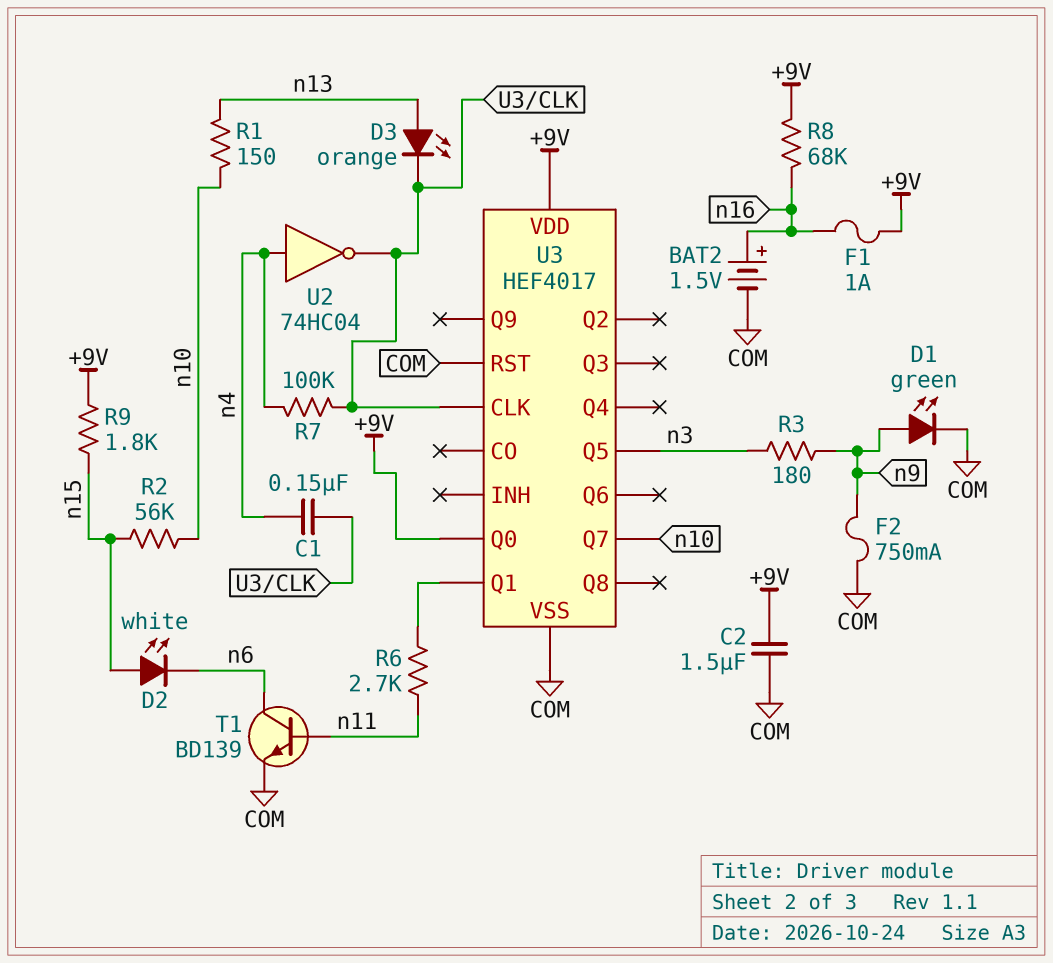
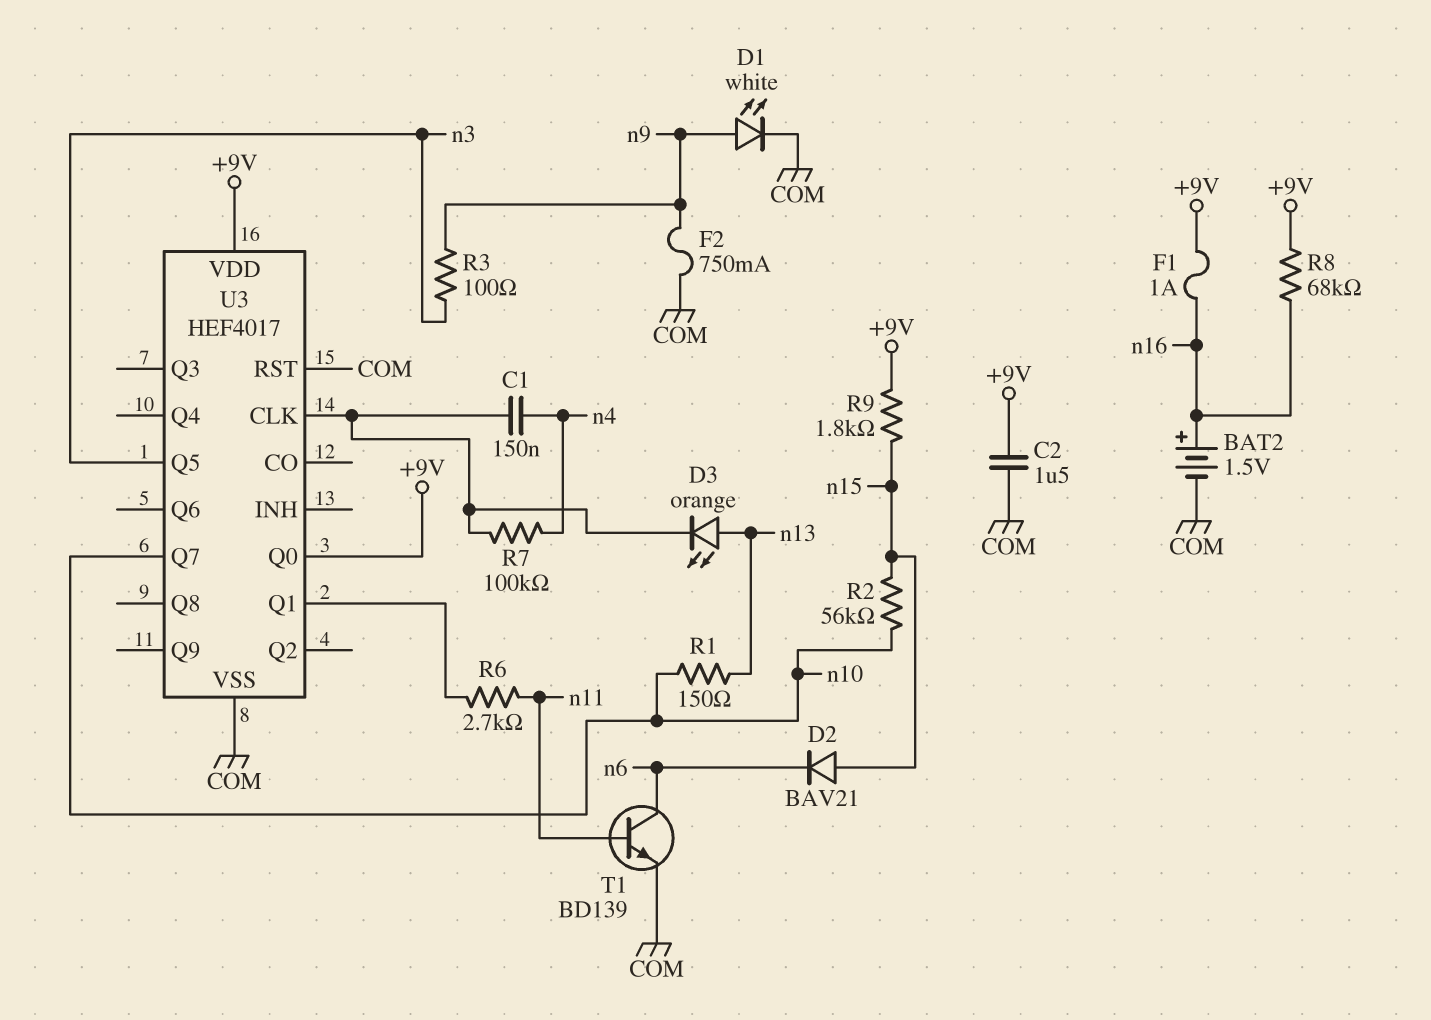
D1: LED green (A n9, K COM) -> LED white (A n9, K COM)
D2: LED white (A n15, K n6) -> diode BAV21 (A n15, K n6)
R3: 180 (n3, n9) -> 100 (n3, n9)
U2: NOT 74HC04 (in n4, out U3/CLK) -> none

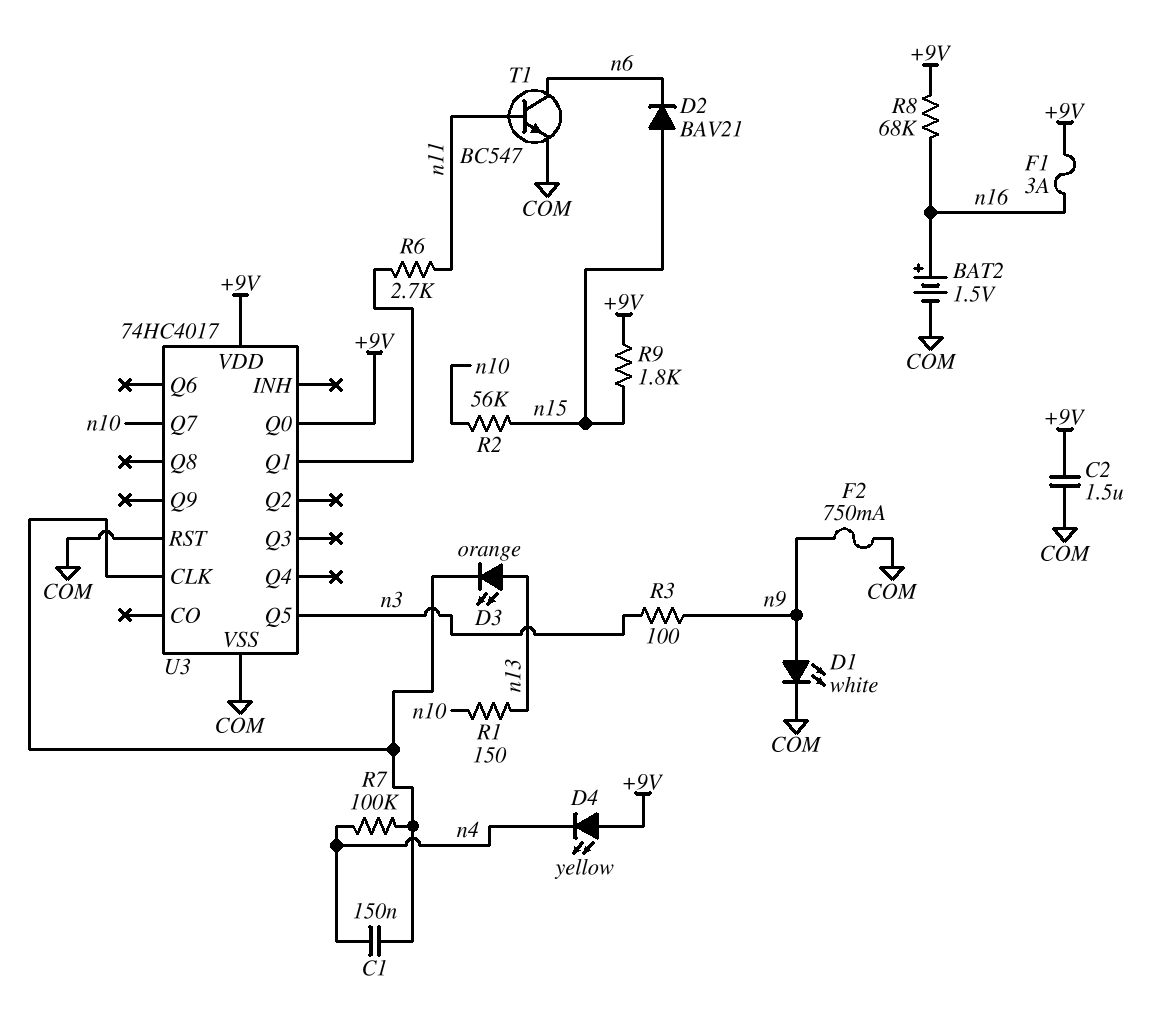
D4: none -> LED yellow (A +9V, K n4)
F1: 1A (+9V, n16) -> 3A (+9V, n16)
T1: NPN BD139 (B n11, C n6, E COM) -> NPN BC547 (B n11, C n6, E COM)
U3: HEF4017 -> 74HC4017

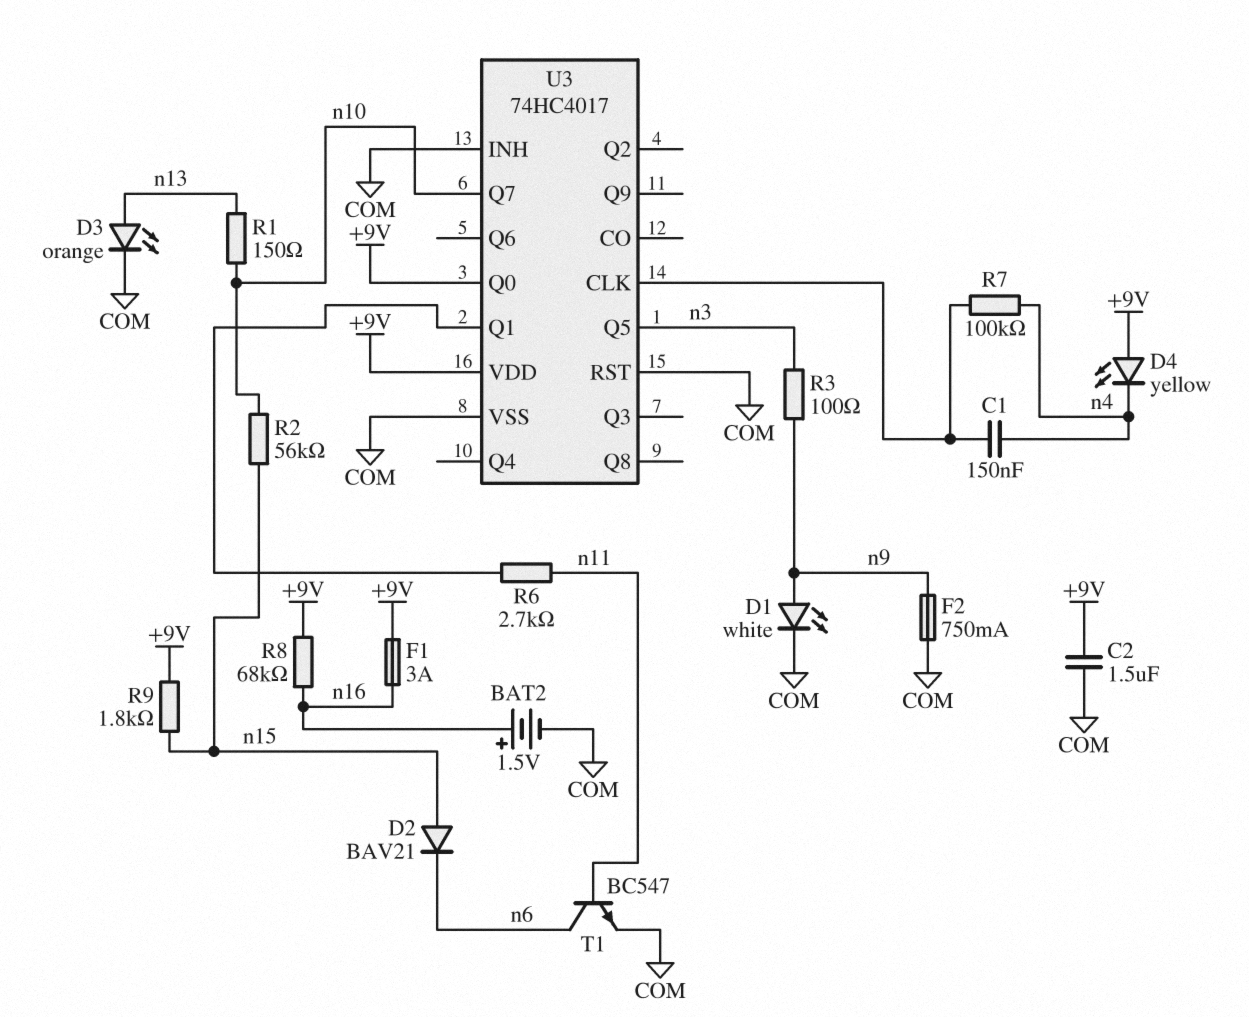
D3: LED orange (A n13, K U3/CLK) -> LED orange (A n13, K COM)
U3 pin INH: none -> COM

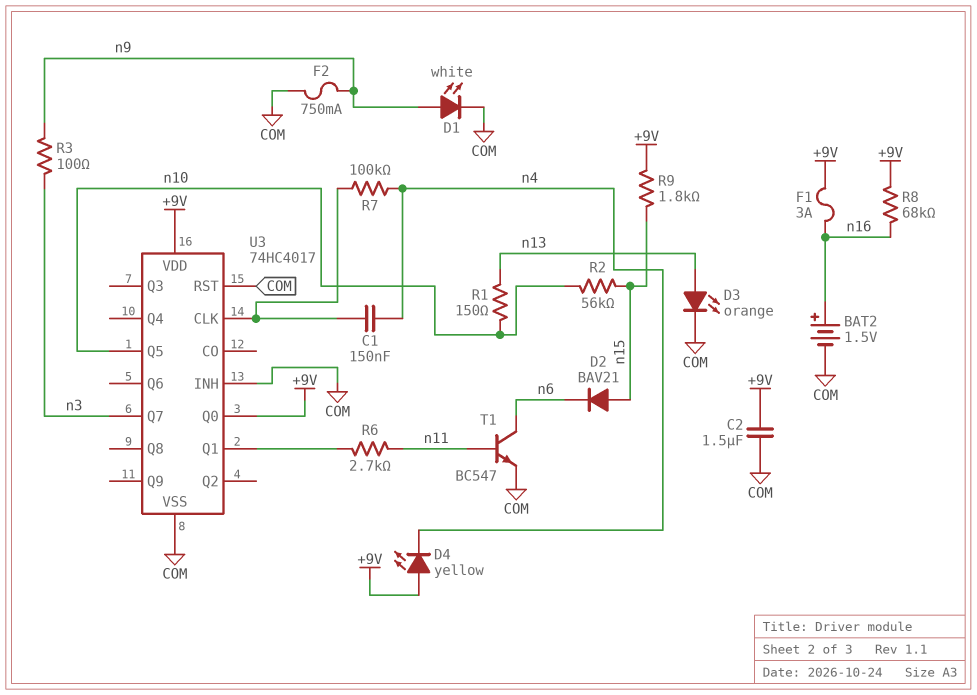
U3 pin Q5: n3 -> n10
U3 pin Q7: n10 -> n3

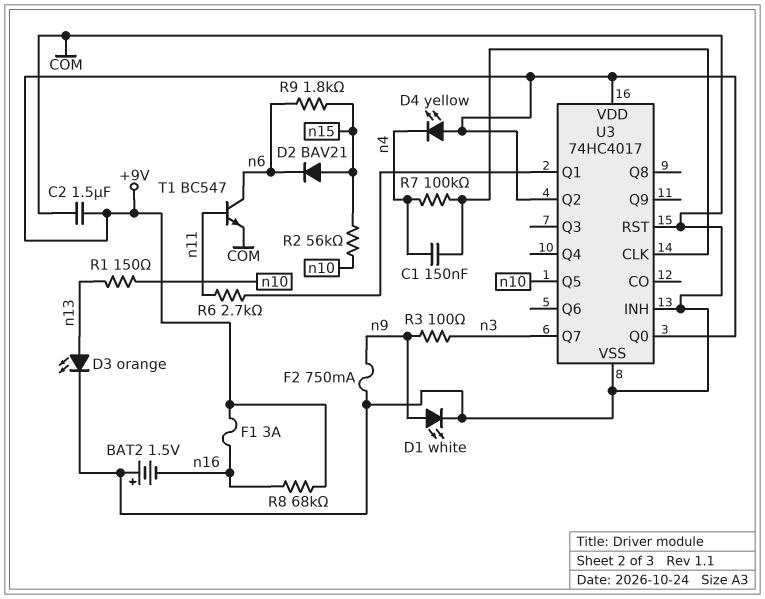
BAT2: 1.5V (plus n16, minus COM) -> 1.5V (plus COM, minus n16)
R9: 1.8k (+9V, n15) -> 1.8k (n6, n15)
U3 pin Q2: none -> +9V

